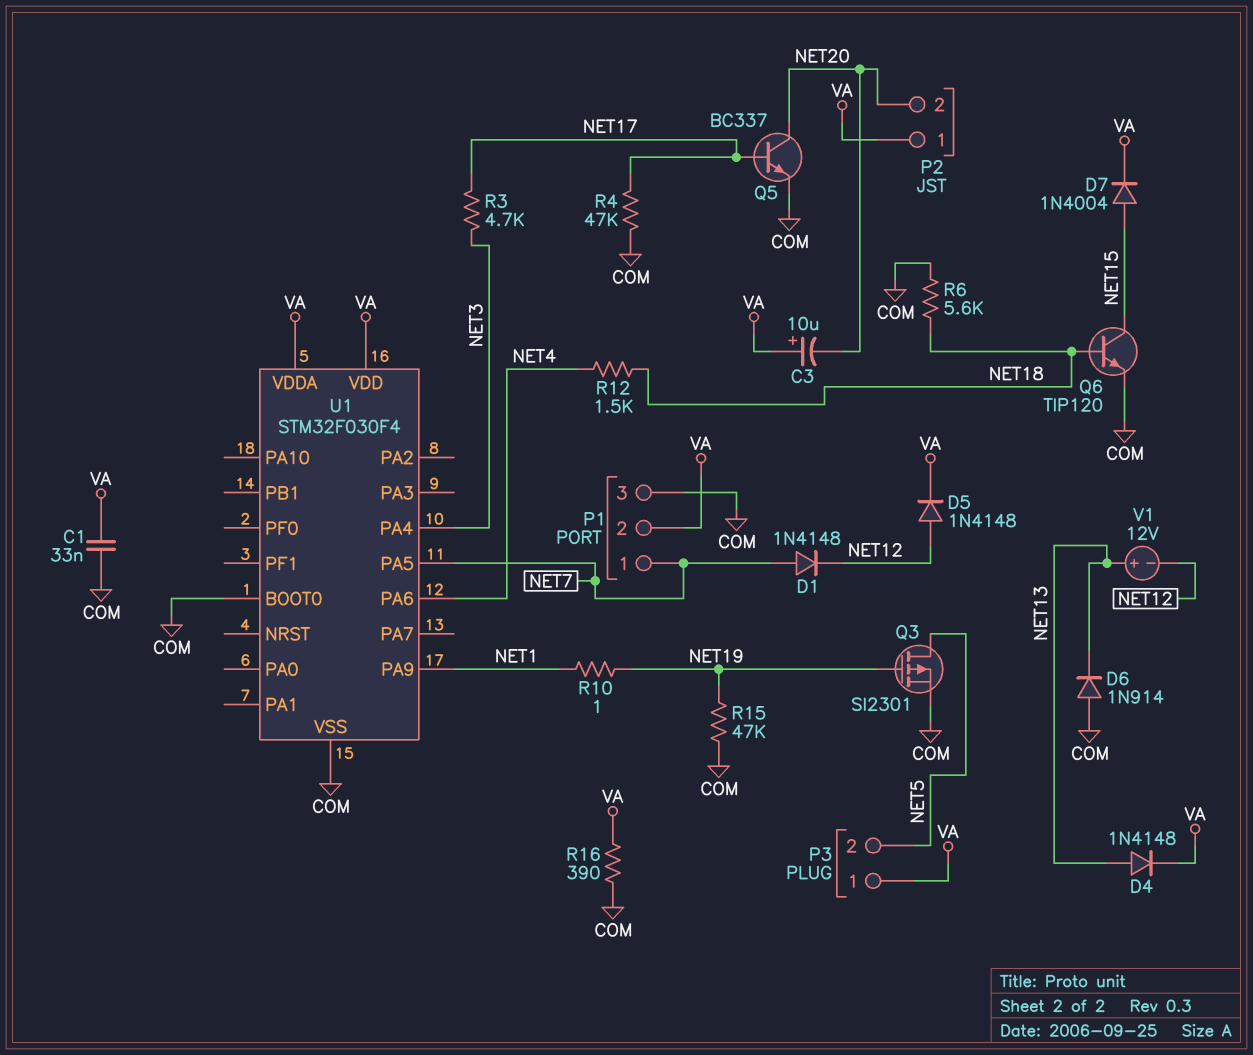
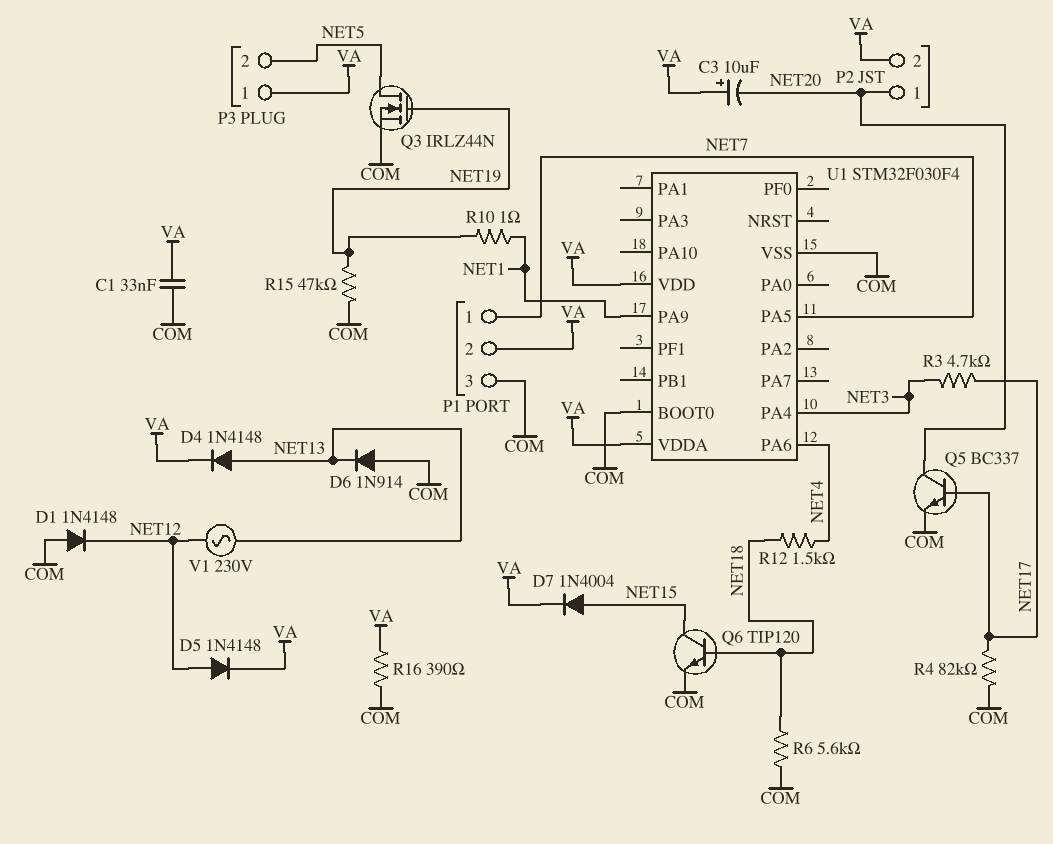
D1: diode 1N4148 (A NET7, K NET12) -> diode 1N4148 (A COM, K NET12)
P2 pin 1: VA -> NET20
P2 pin 2: NET20 -> VA
Q3: PMOS SI2301 (G NET19, D NET5, S COM) -> NMOS IRLZ44N (G NET19, D NET5, S COM)
R4: 47k (COM, NET17) -> 82k (COM, NET17)
V1: 12V (plus NET13, minus NET12) -> AC 230V (NET12, NET13)

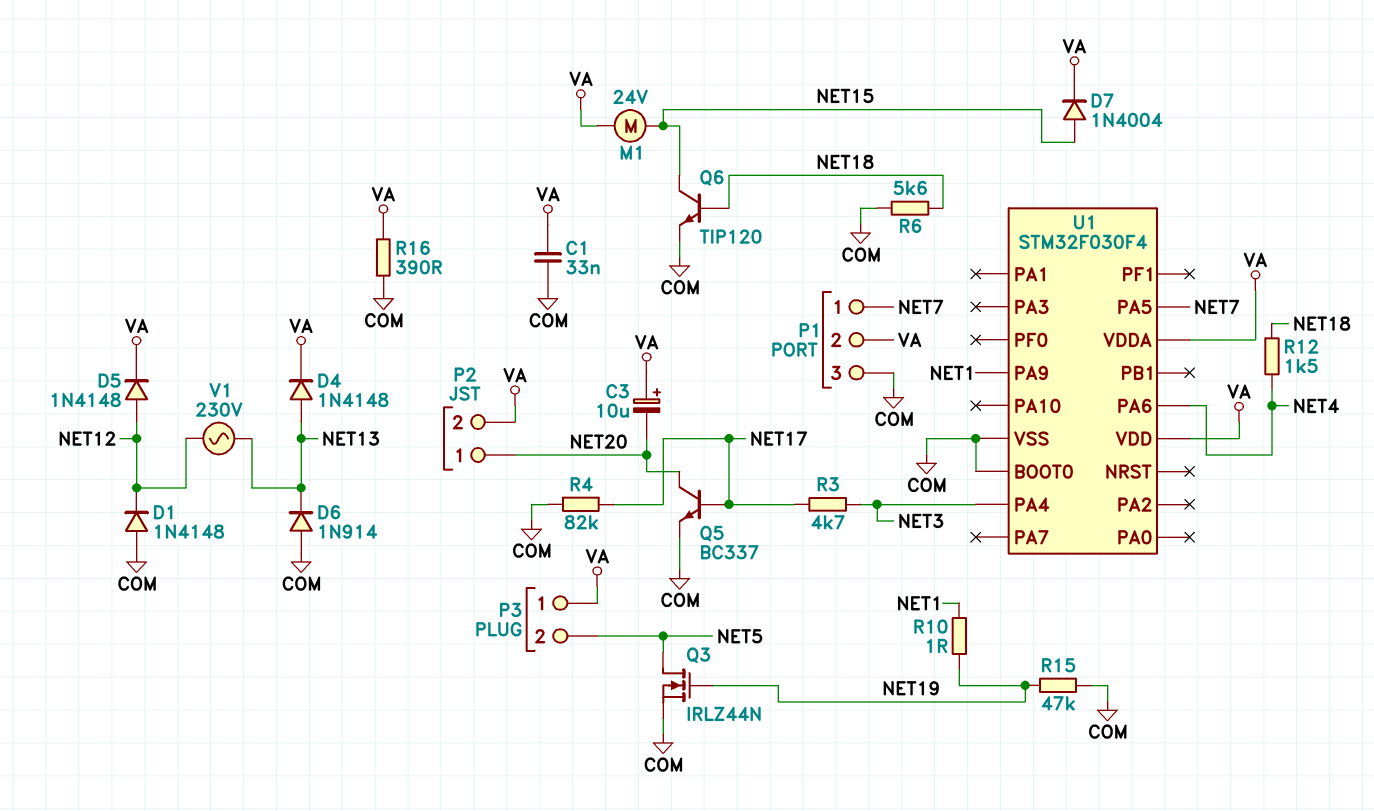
M1: none -> motor 24V (NET15, VA)

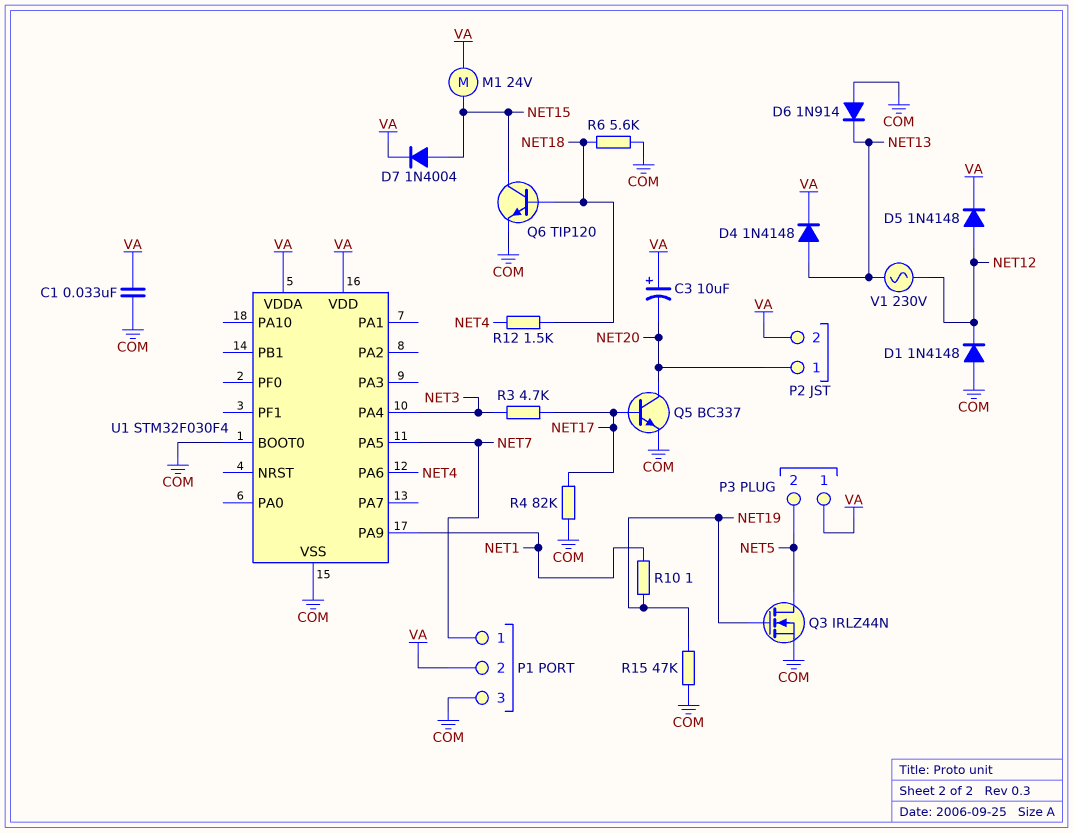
R16: 390 (COM, VA) -> none

